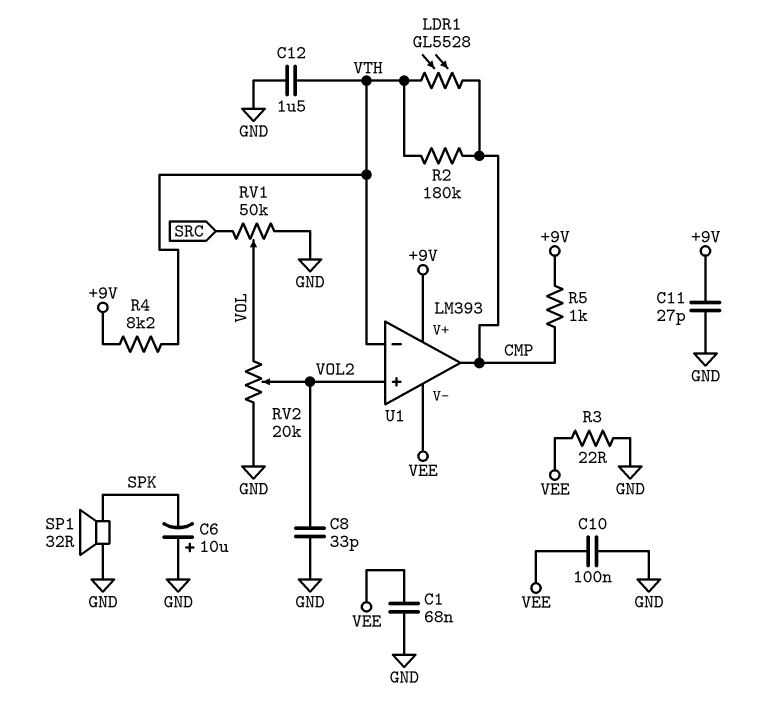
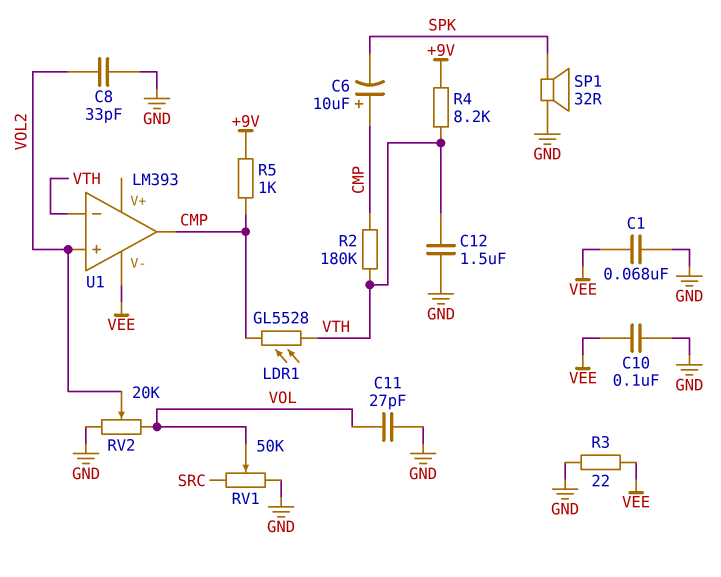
C6: 10uF (plus GND, minus SPK) -> 10uF (plus CMP, minus SPK)
C11: 27pF (+9V, GND) -> 27pF (GND, VOL)
U1 pin V+: +9V -> none

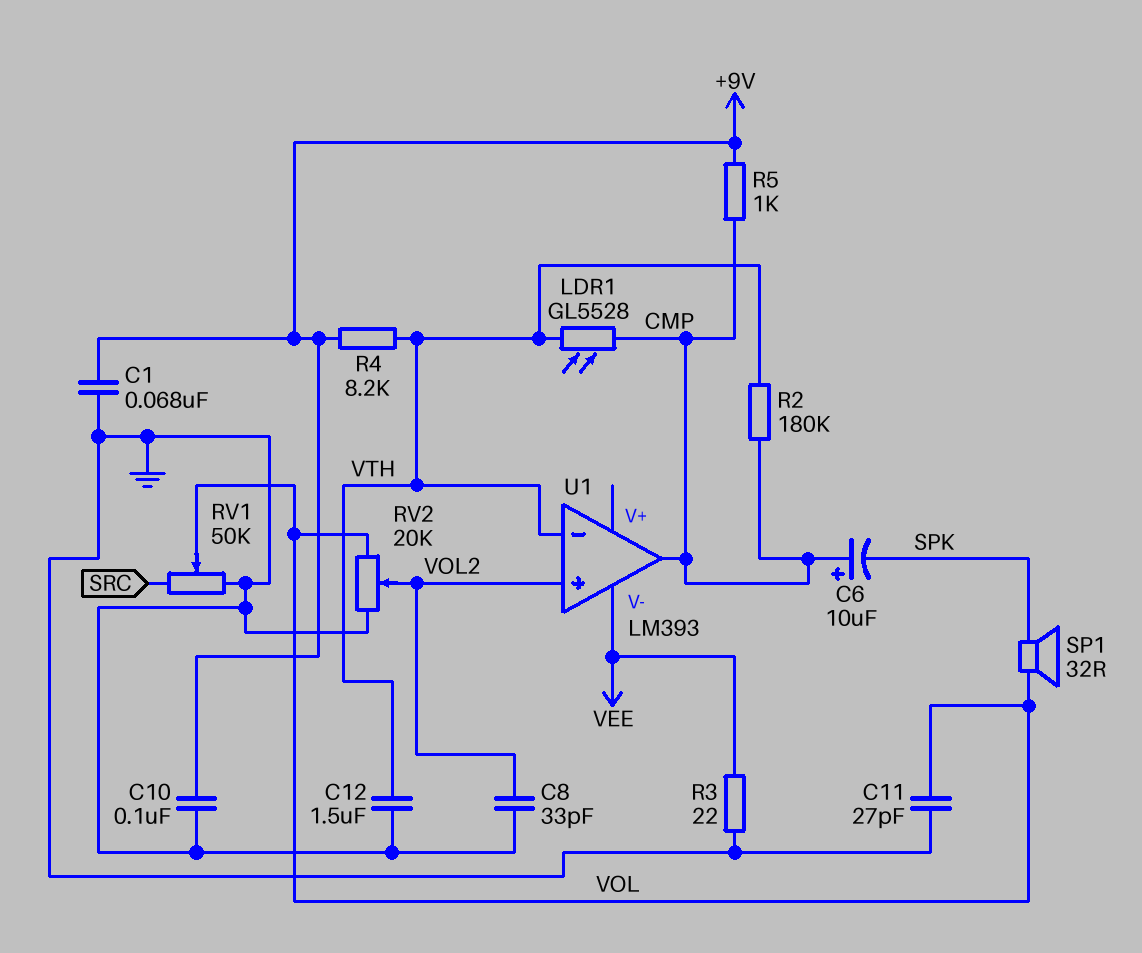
C1: 68nF (GND, VEE) -> 68nF (+9V, GND)
C10: 100nF (GND, VEE) -> 100nF (+9V, GND)
SP1: speaker 32R (GND, SPK) -> speaker 32R (SPK, VOL)

